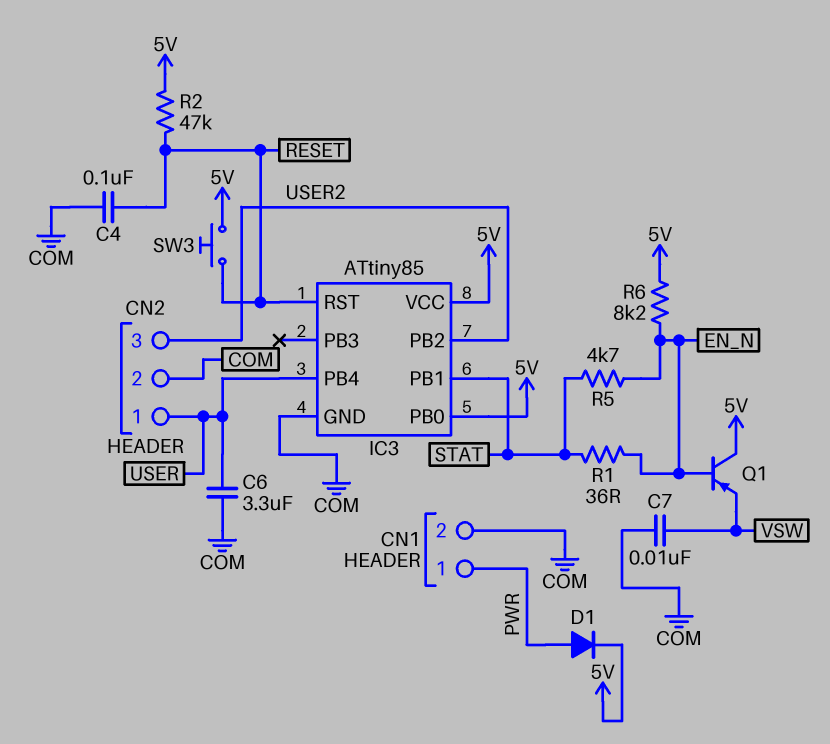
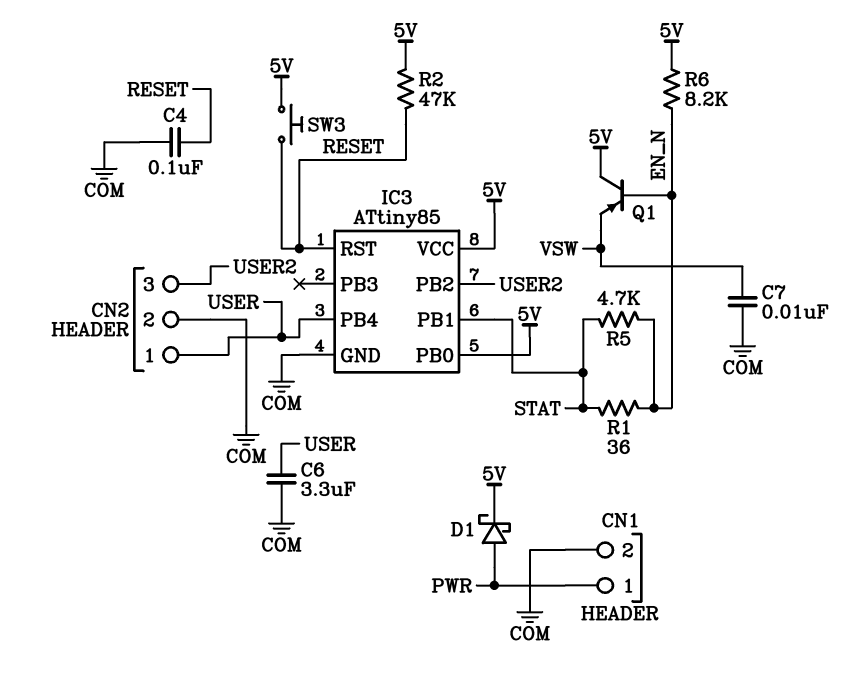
D1: diode (A PWR, K 5V) -> schottky (A PWR, K 5V)

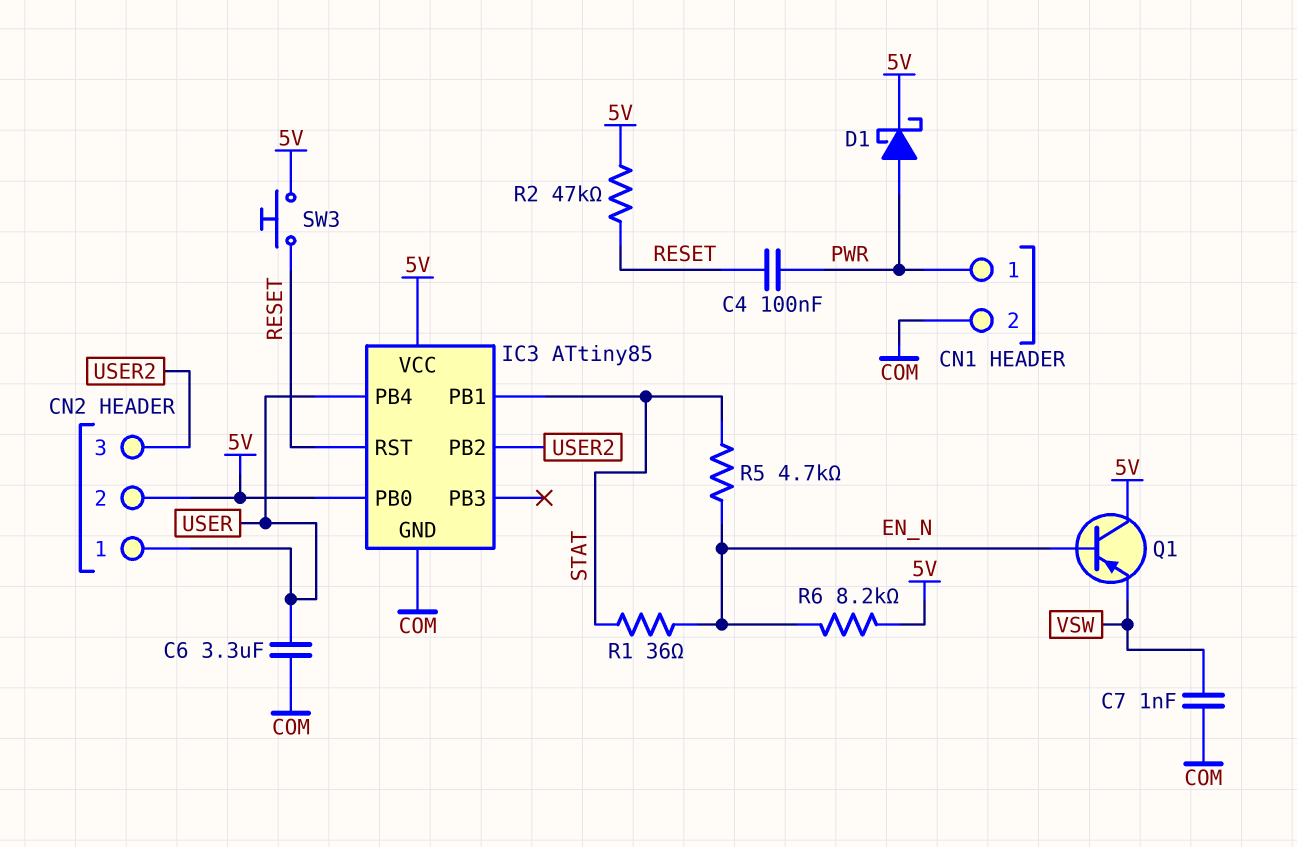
C4: 100nF (COM, RESET) -> 100nF (PWR, RESET)
C7: 10nF (COM, VSW) -> 1nF (COM, VSW)
CN2 pin 2: COM -> 5V

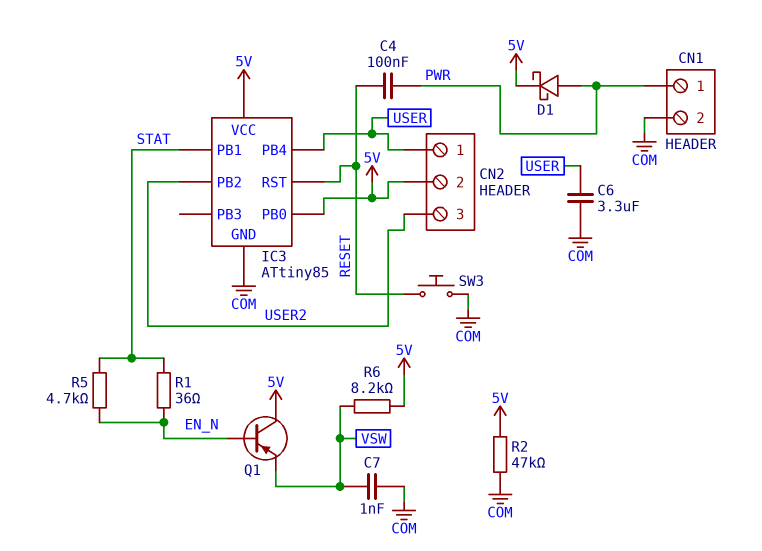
R2: 47k (5V, RESET) -> 47k (5V, COM)
R6: 8.2k (5V, EN_N) -> 8.2k (5V, VSW)
SW3: button (5V, RESET) -> button (COM, RESET)

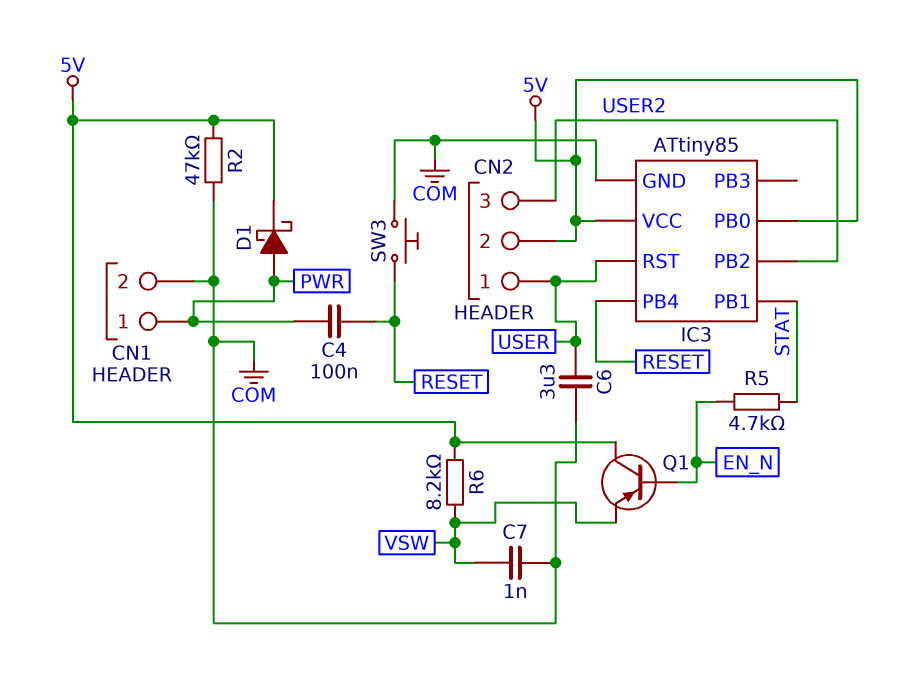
IC3 pin PB4: USER -> RESET
IC3 pin RST: RESET -> USER
R1: 36 (EN_N, STAT) -> none

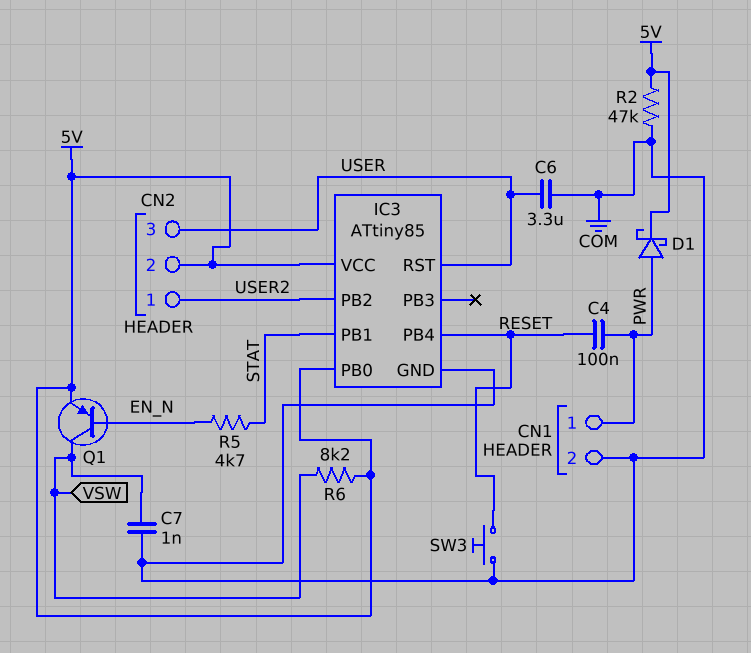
CN2 pin 1: USER -> USER2
CN2 pin 3: USER2 -> USER
Q1: PNP (B EN_N, C 5V, E VSW) -> PNP (B EN_N, C VSW, E 5V)

